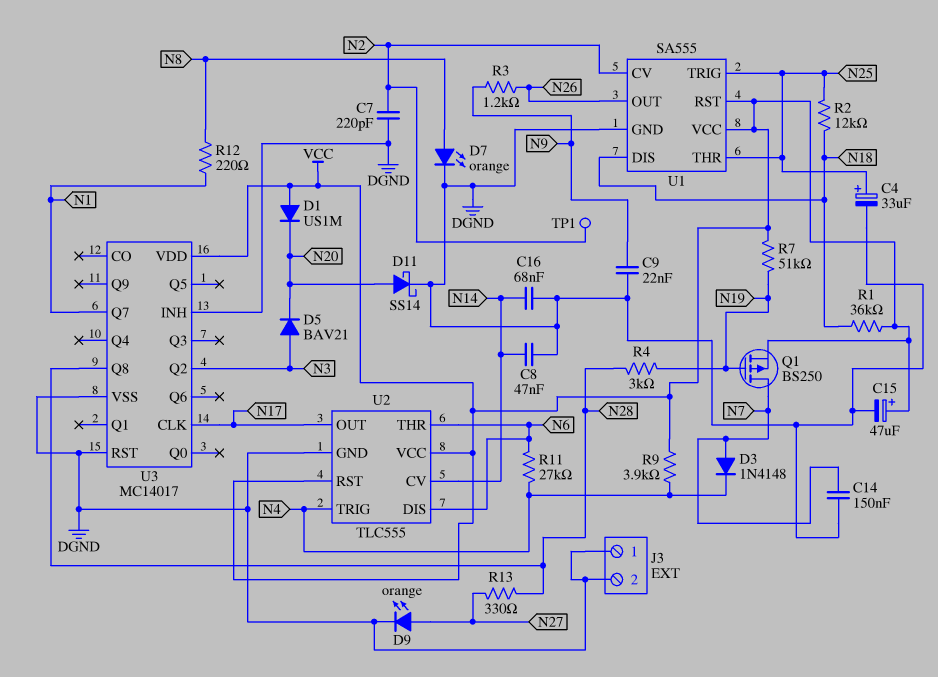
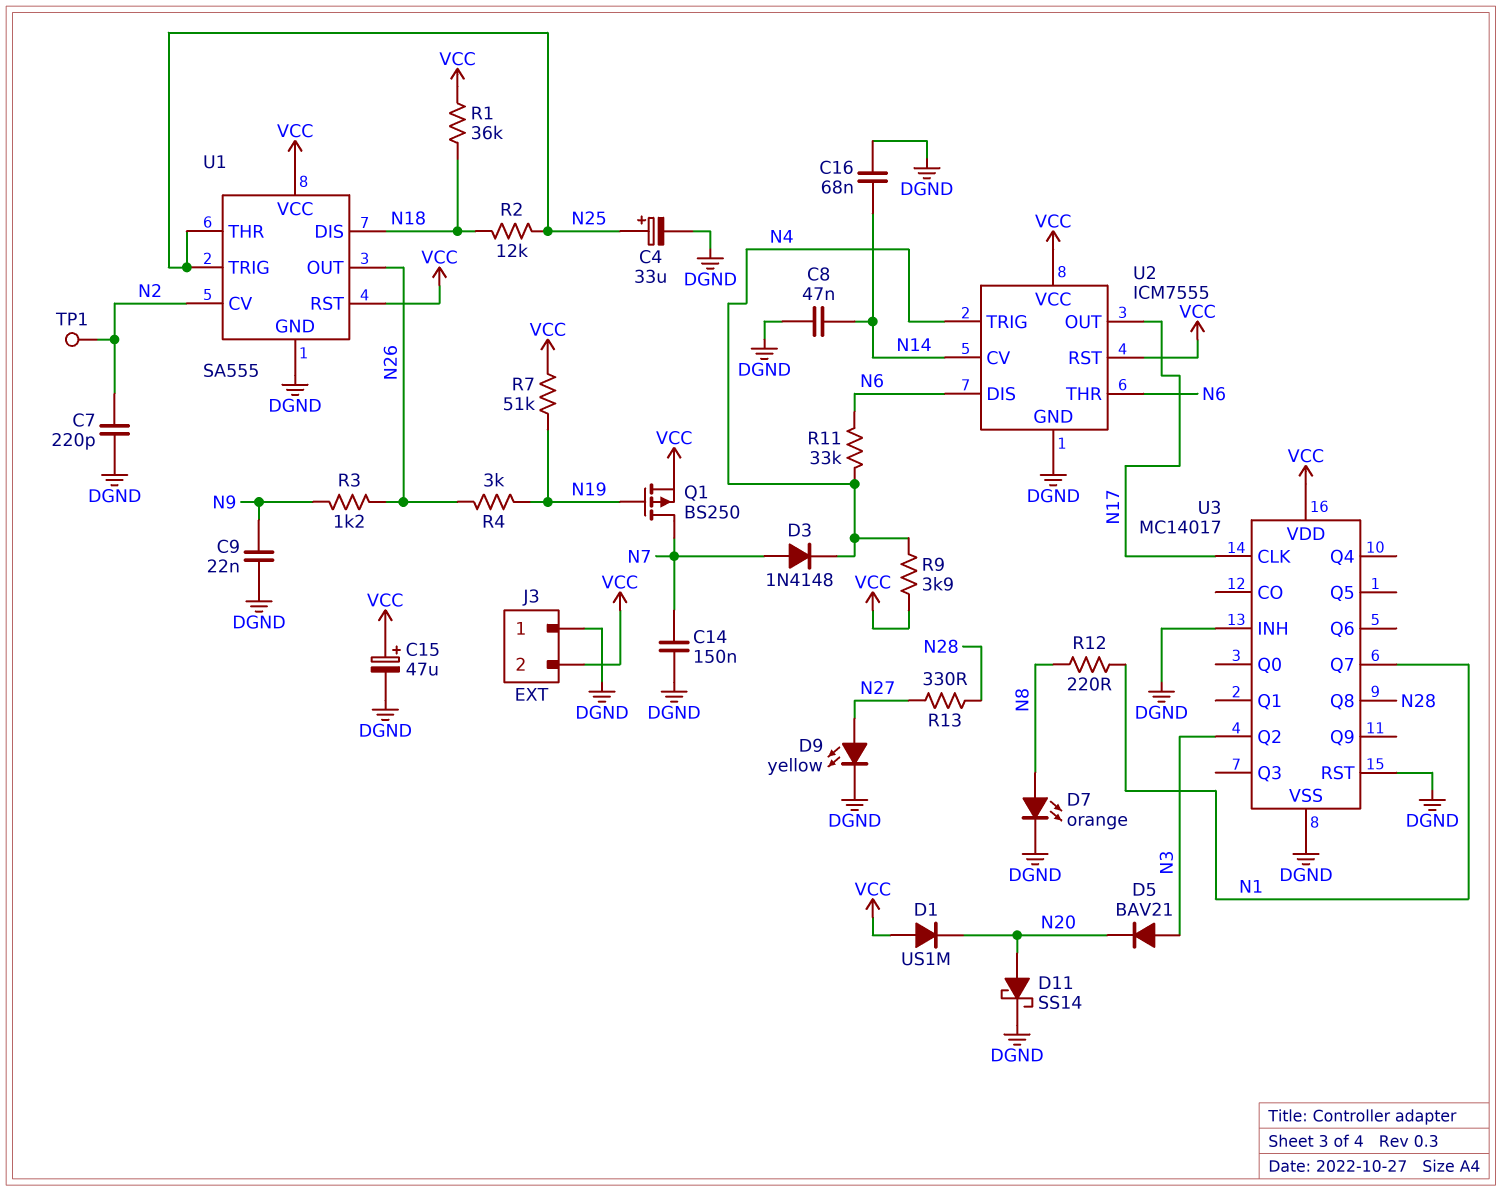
D9: LED orange (A N27, K DGND) -> LED yellow (A N27, K DGND)
J3 pin 2: DGND -> VCC
R4: 3k (N19, N28) -> 3k (N19, N26)
R11: 27k (N4, N6) -> 33k (N4, N6)
U2: TLC555 -> ICM7555

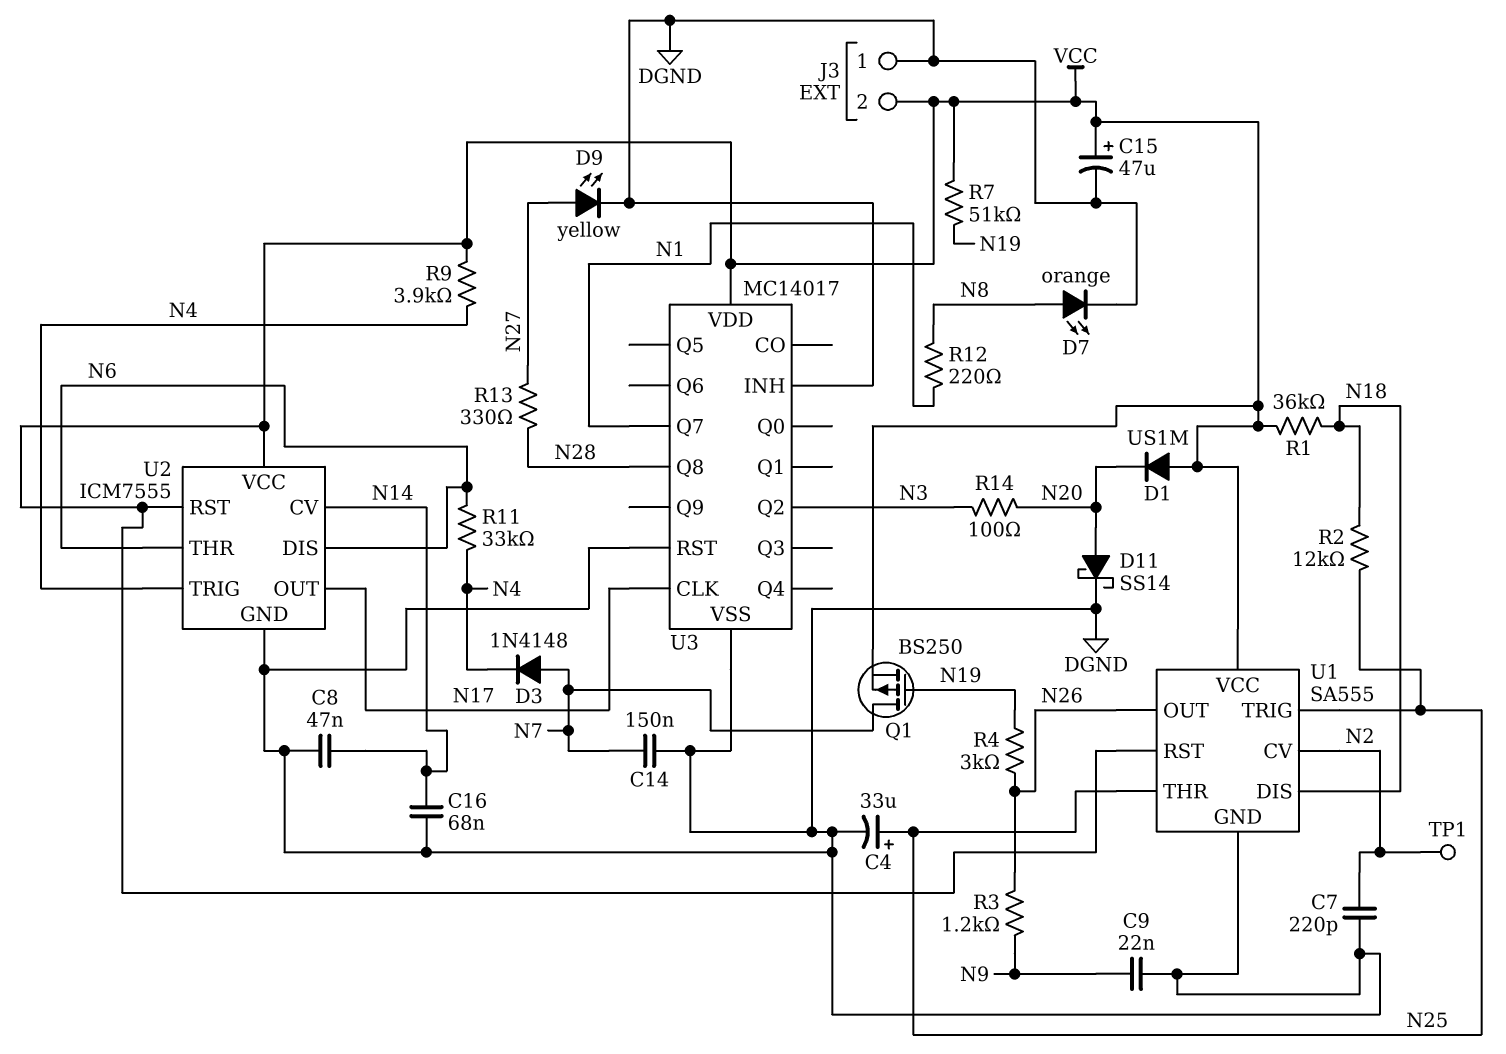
D5: diode BAV21 (A N3, K N20) -> none
R14: none -> 100 (N3, N20)

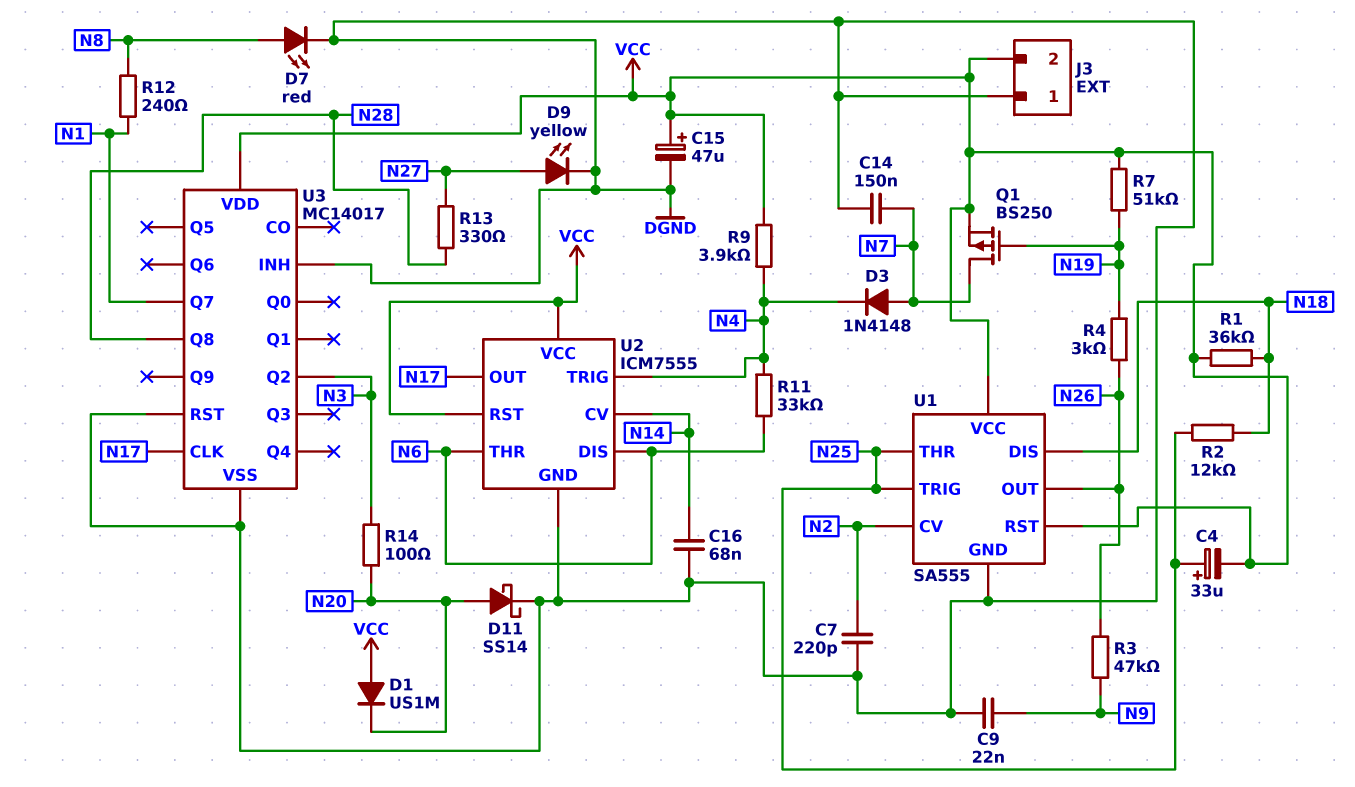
C4: 33uF (plus N25, minus DGND) -> 33uF (plus N25, minus VCC)
C8: 47nF (DGND, N14) -> none
D7: LED orange (A N8, K DGND) -> LED red (A N8, K DGND)
R3: 1.2k (N9, N26) -> 47k (N9, N26)
R12: 220 (N1, N8) -> 240 (N1, N8)
TP1: test point (N2) -> none

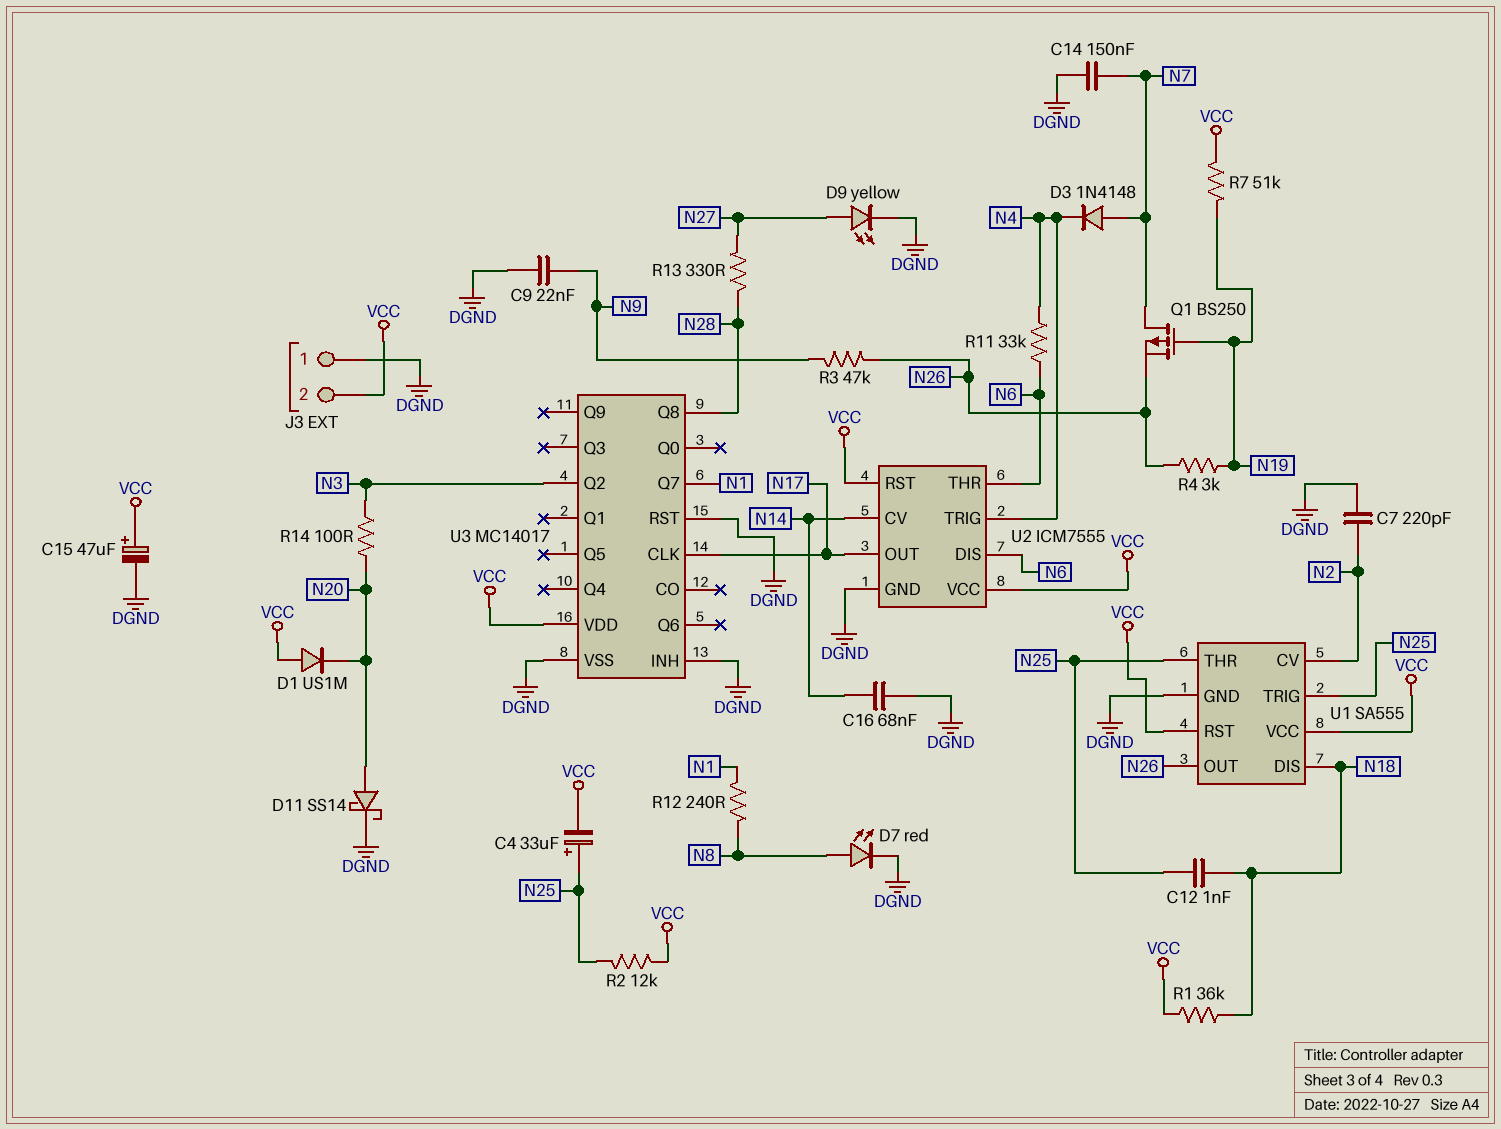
C12: none -> 1nF (N18, N25)
Q1: PMOS BS250 (G N19, D N7, S VCC) -> PMOS BS250 (G N19, D N7, S N26)
R2: 12k (N18, N25) -> 12k (N25, VCC)
R9: 3.9k (N4, VCC) -> none

